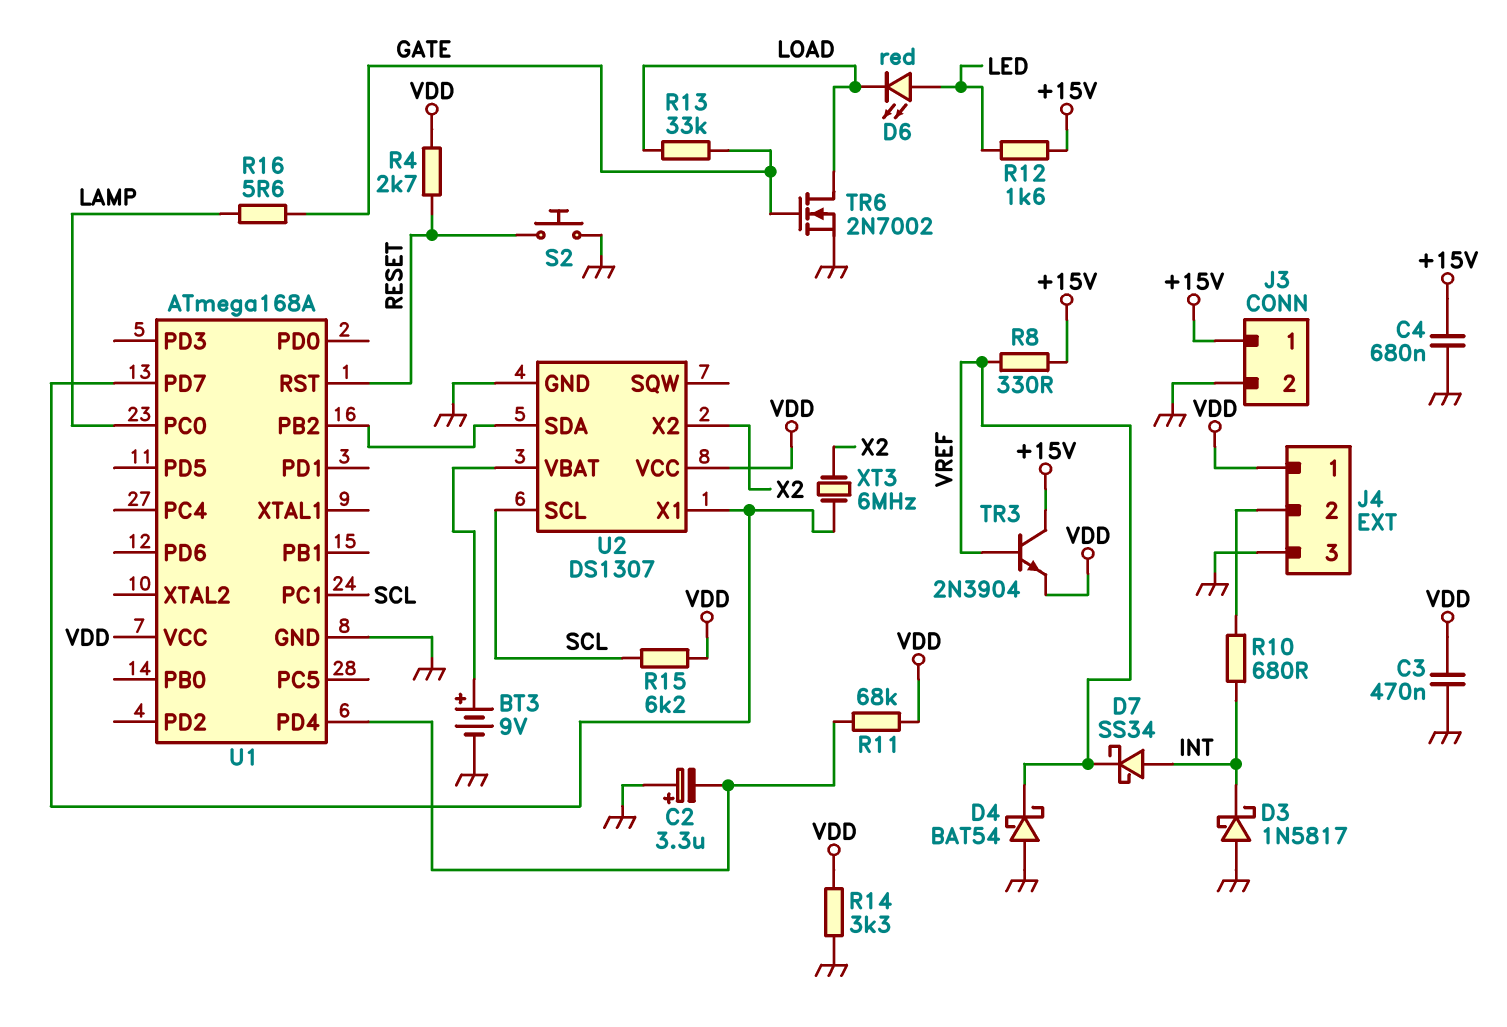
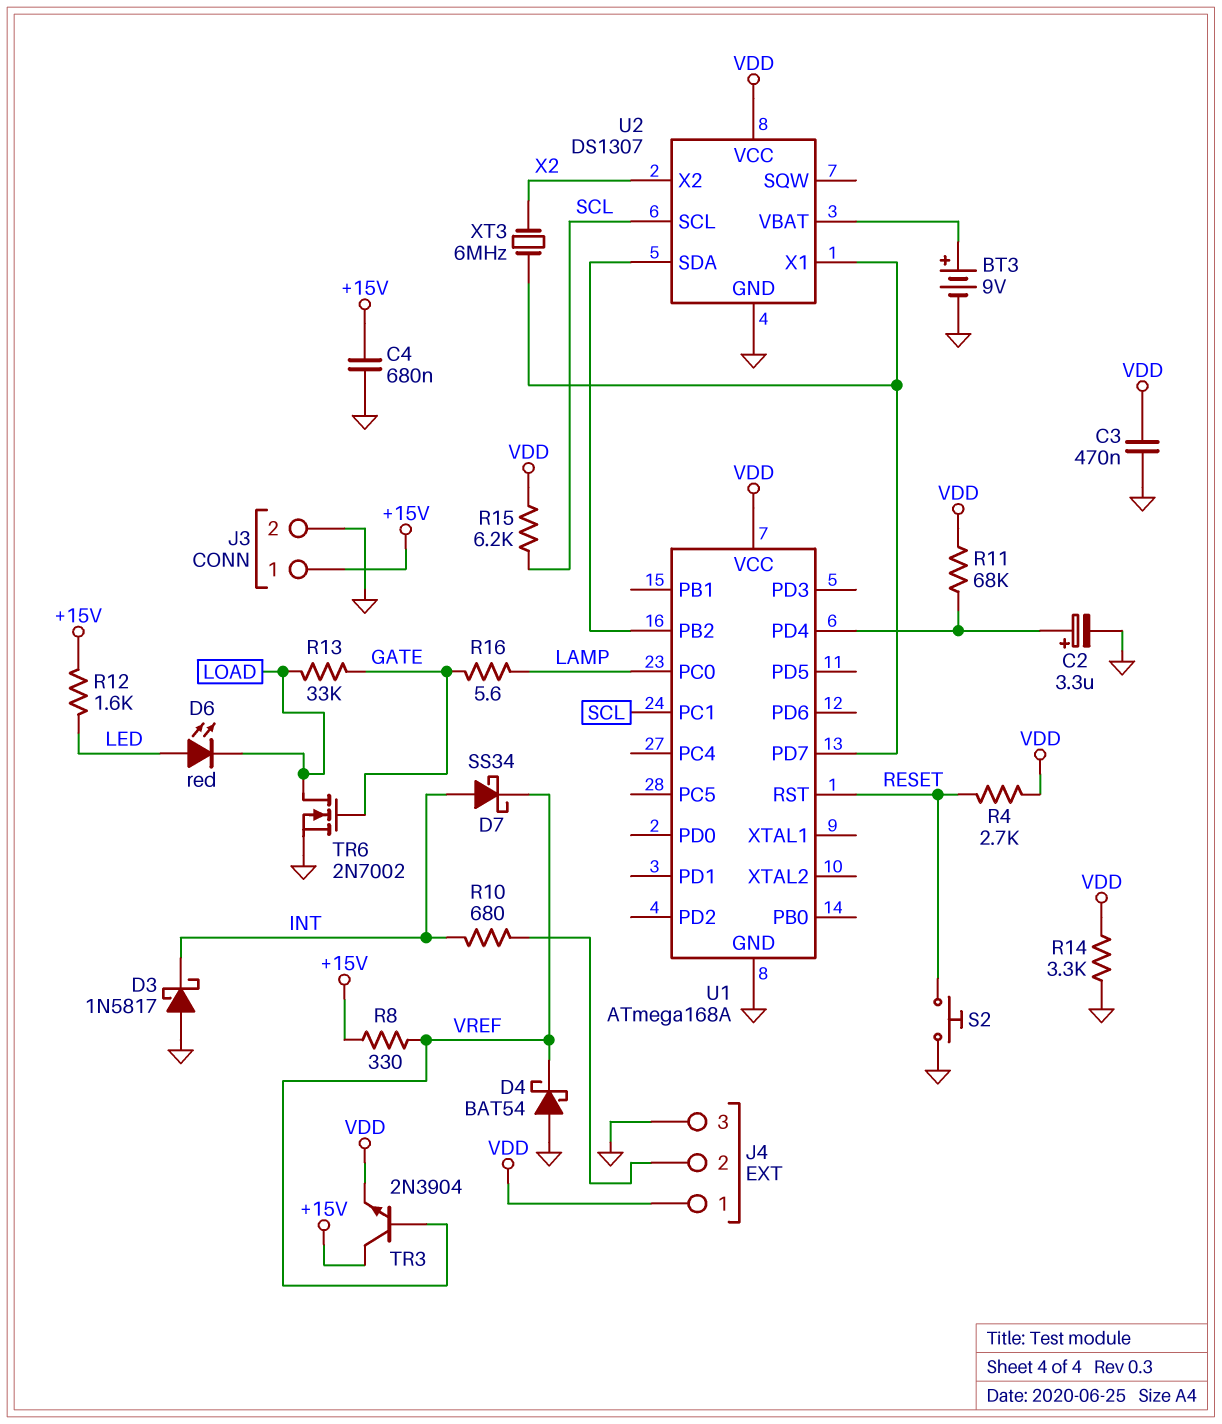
C2: 3.3uF (plus GND, minus U1/PD4) -> 3.3uF (plus U1/PD4, minus GND)

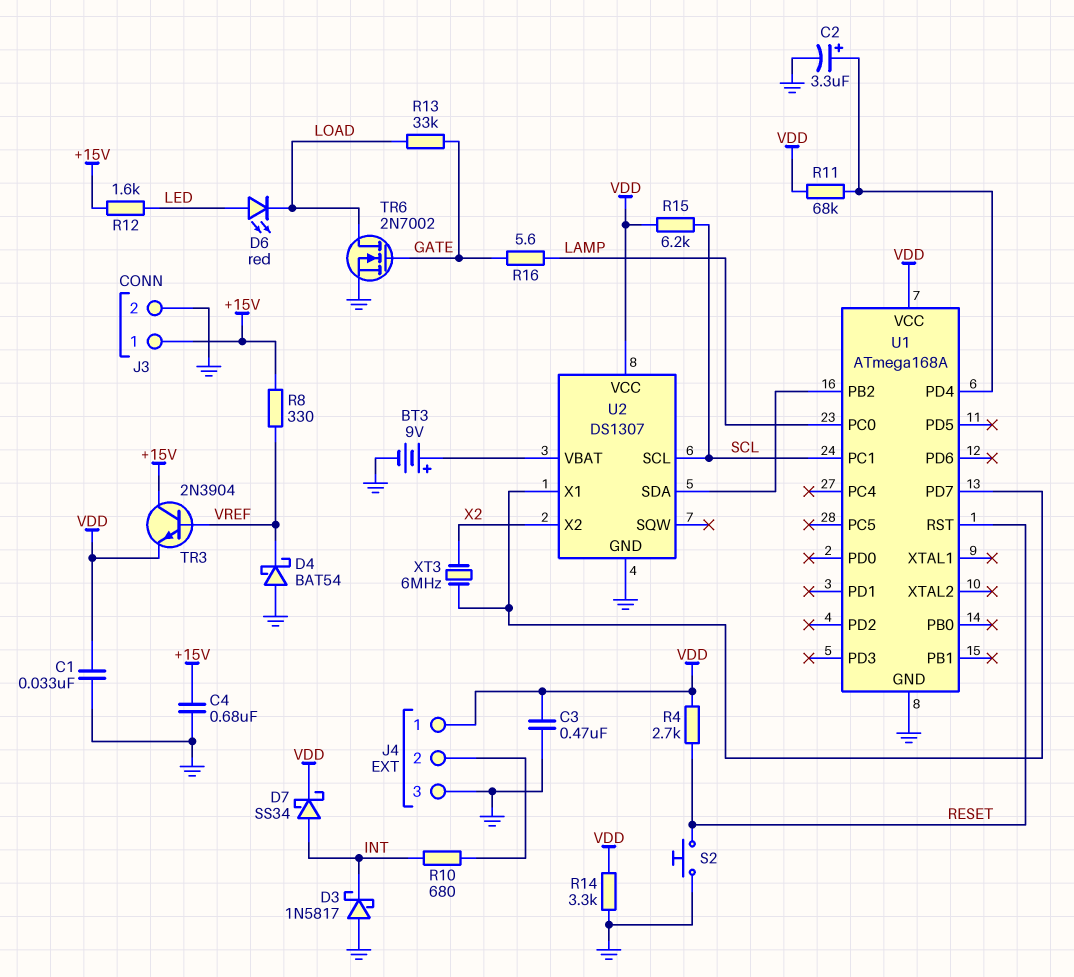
C1: none -> 33nF (GND, VDD)
D7: schottky SS34 (A INT, K VREF) -> schottky SS34 (A INT, K VDD)

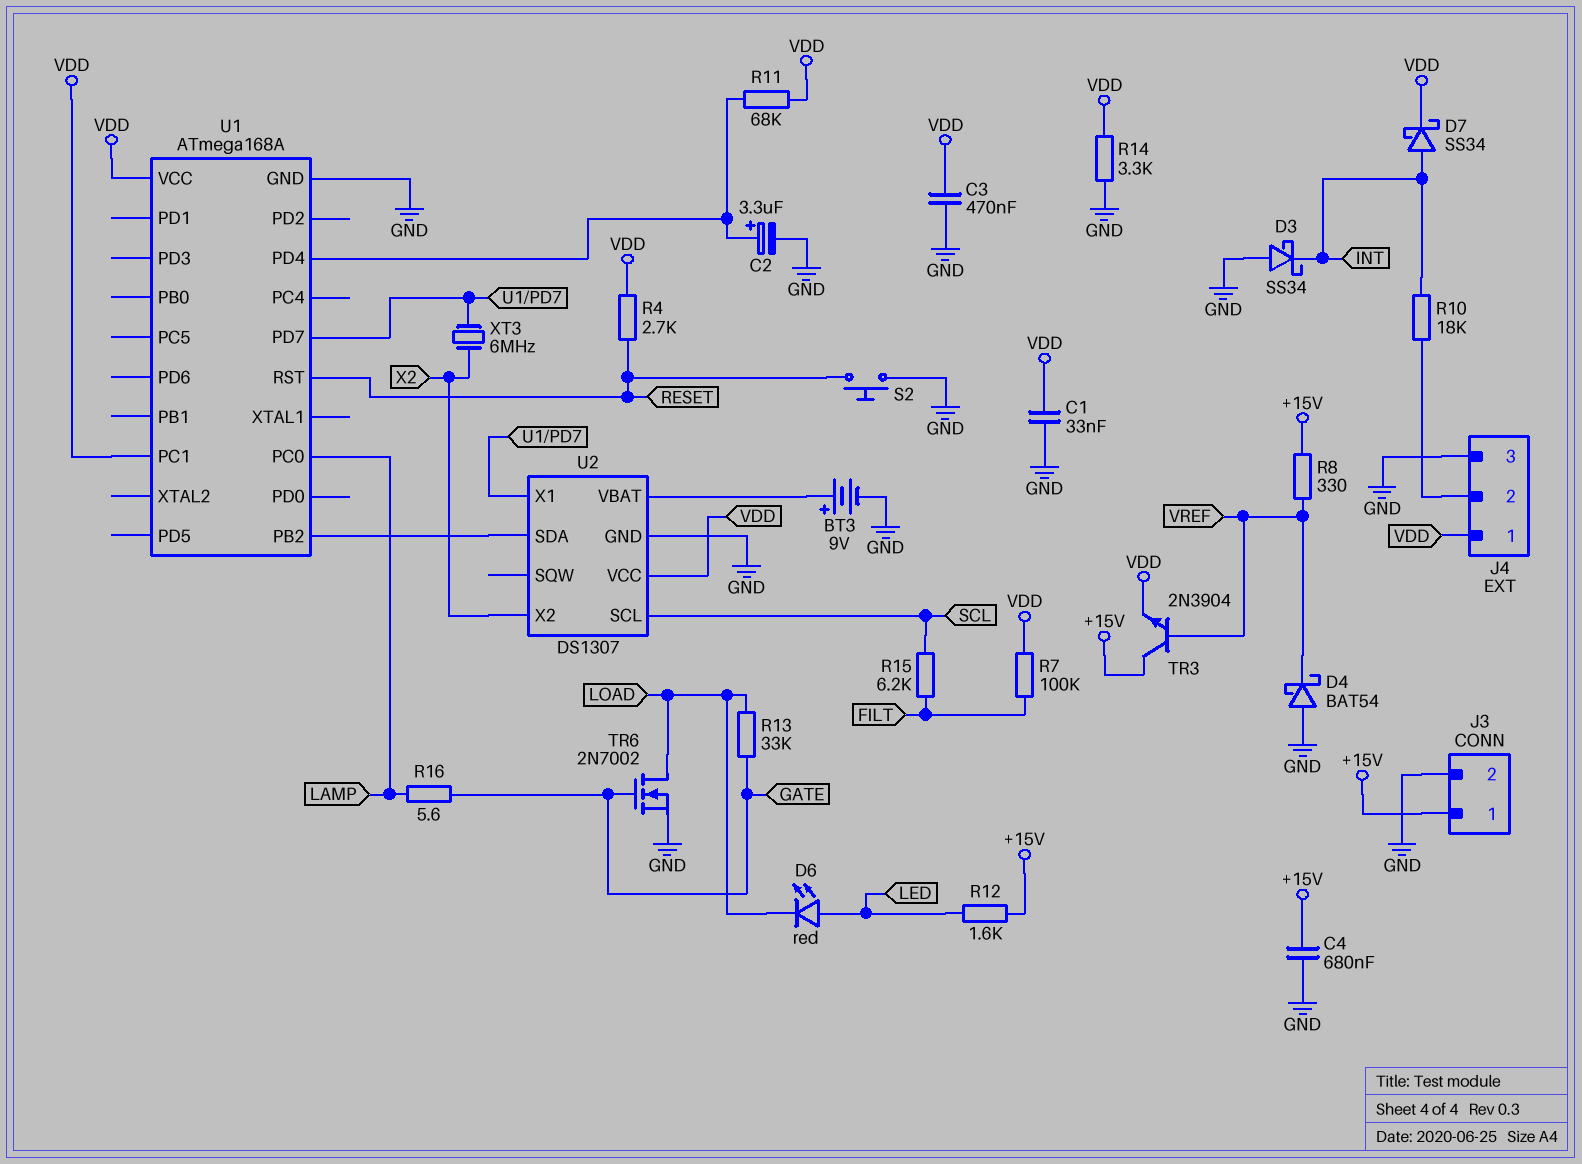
D3: schottky 1N5817 (A GND, K INT) -> schottky SS34 (A GND, K INT)
R7: none -> 100k (FILT, VDD)
R10: 680 (INT, J4/2) -> 18k (INT, J4/2)
R15: 6.2k (SCL, VDD) -> 6.2k (FILT, SCL)
U1 pin PC1: SCL -> VDD

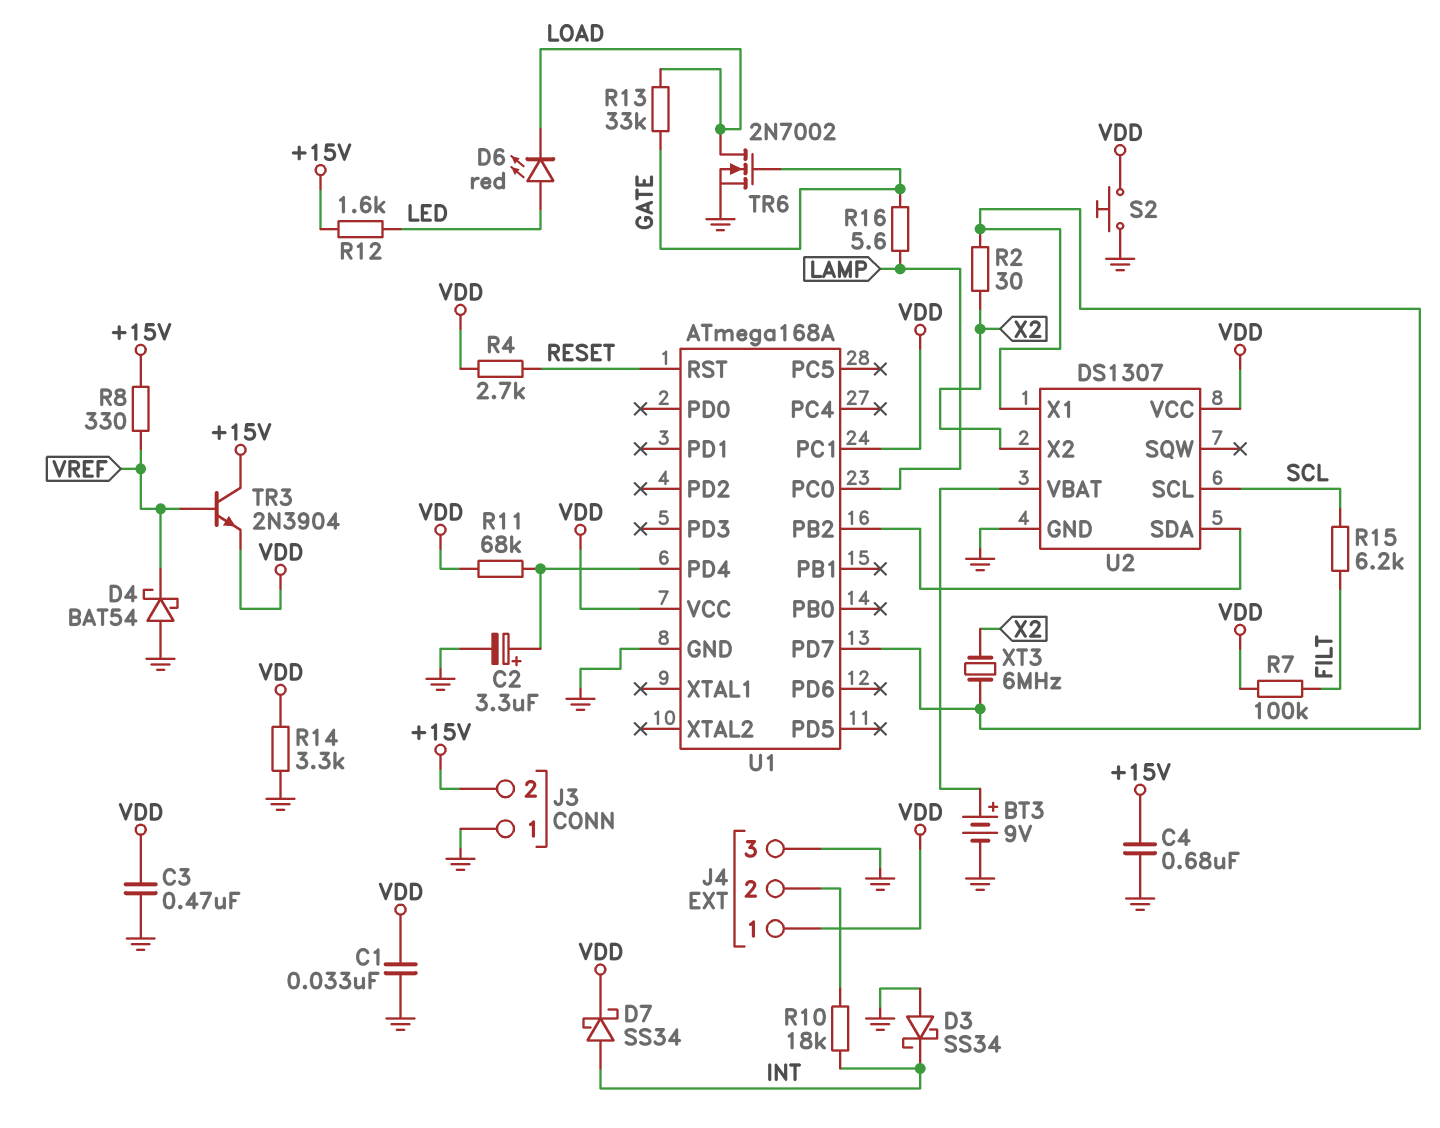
J3 pin 1: +15V -> GND
J3 pin 2: GND -> +15V
R2: none -> 30 (U1/PD7, X2)
S2: button (GND, RESET) -> button (GND, VDD)

